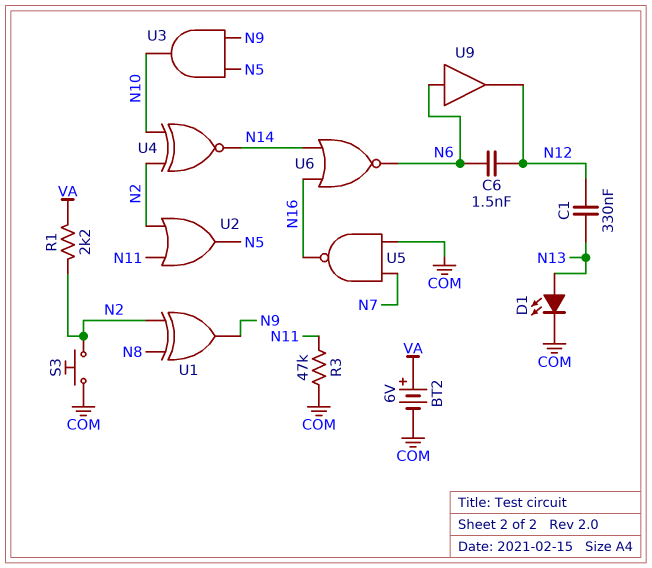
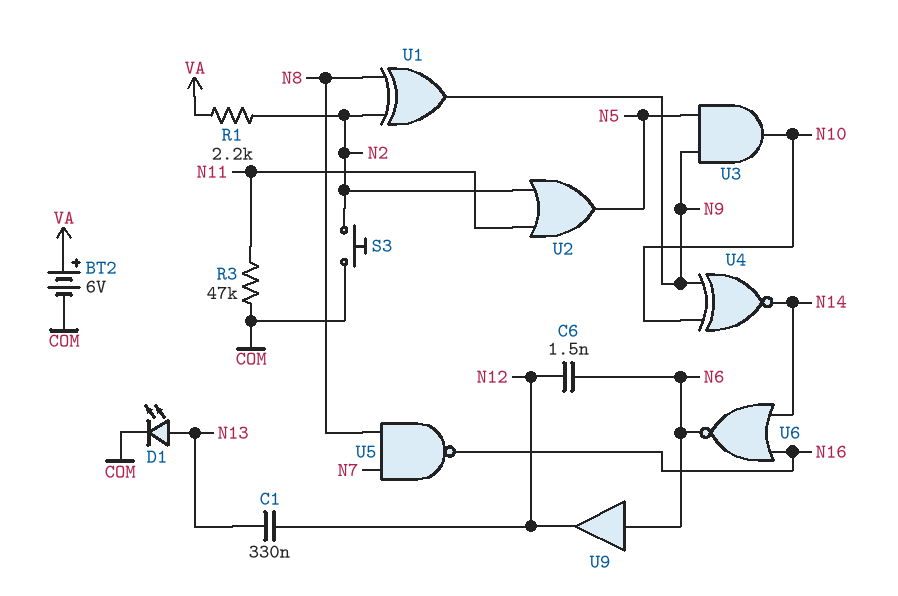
U4: XNOR (in N2, in N10, out N14) -> XNOR (in N9, in N10, out N14)
U5: NAND (in COM, in N7, out N16) -> NAND (in N7, in N8, out N16)

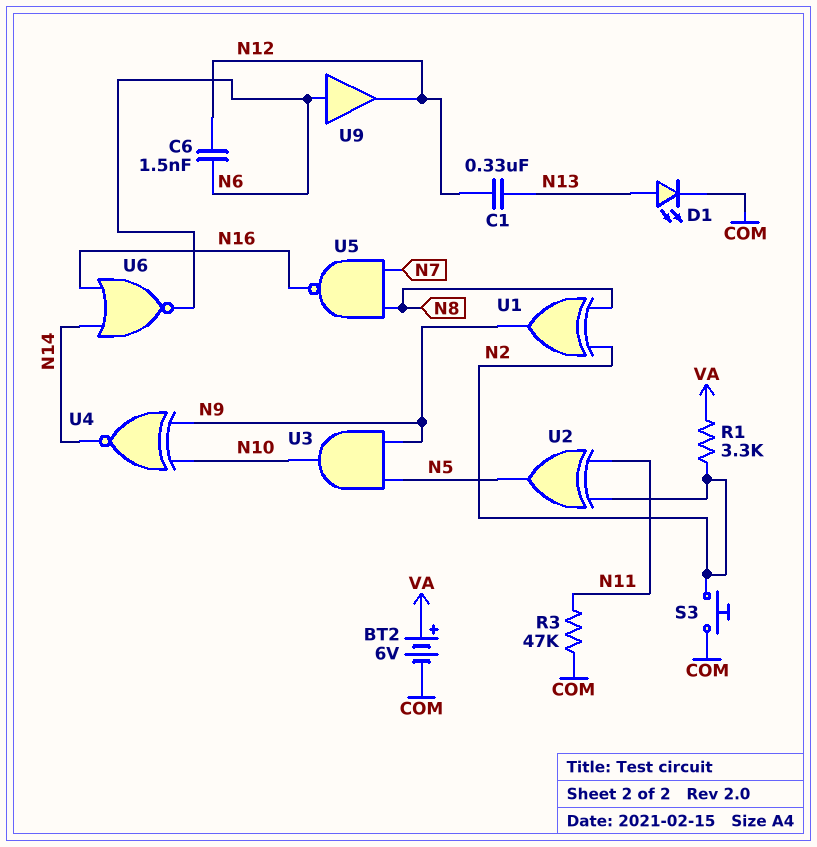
R1: 2.2k (N2, VA) -> 3.3k (N2, VA)
U2: OR (in N2, in N11, out N5) -> XOR (in N2, in N11, out N5)

